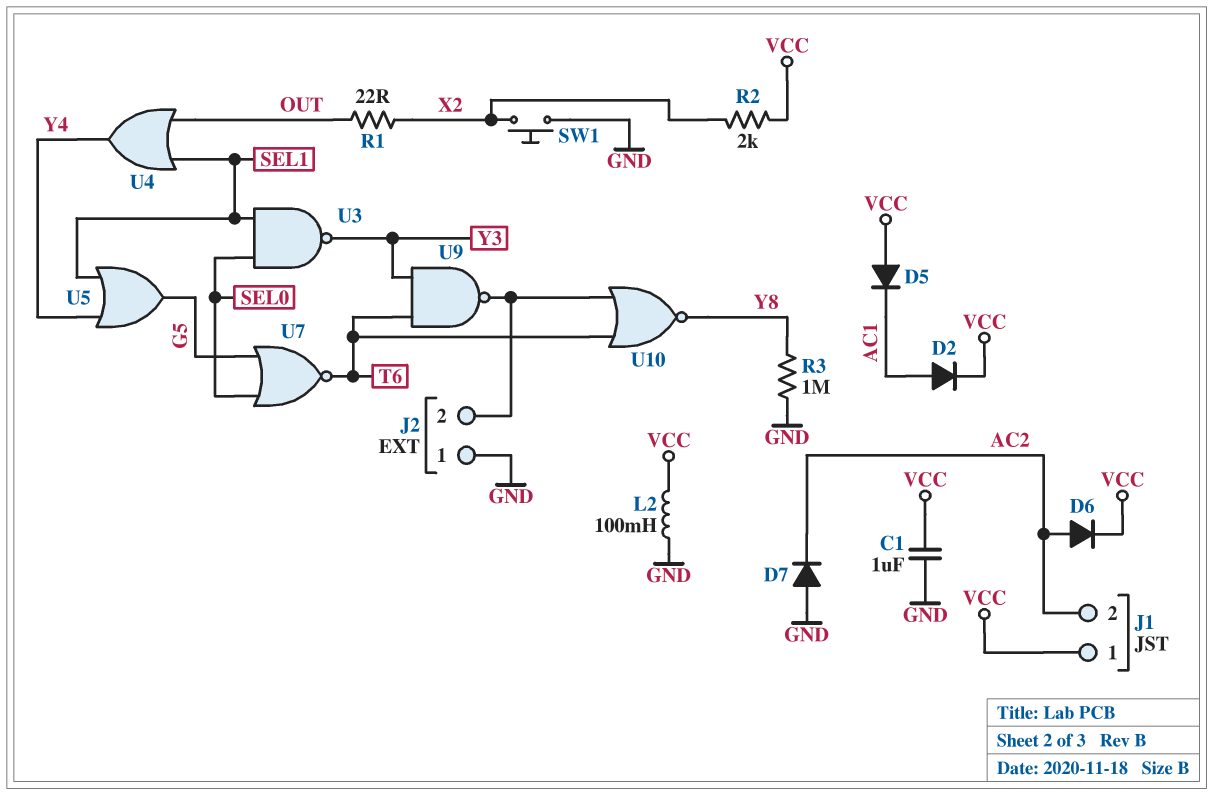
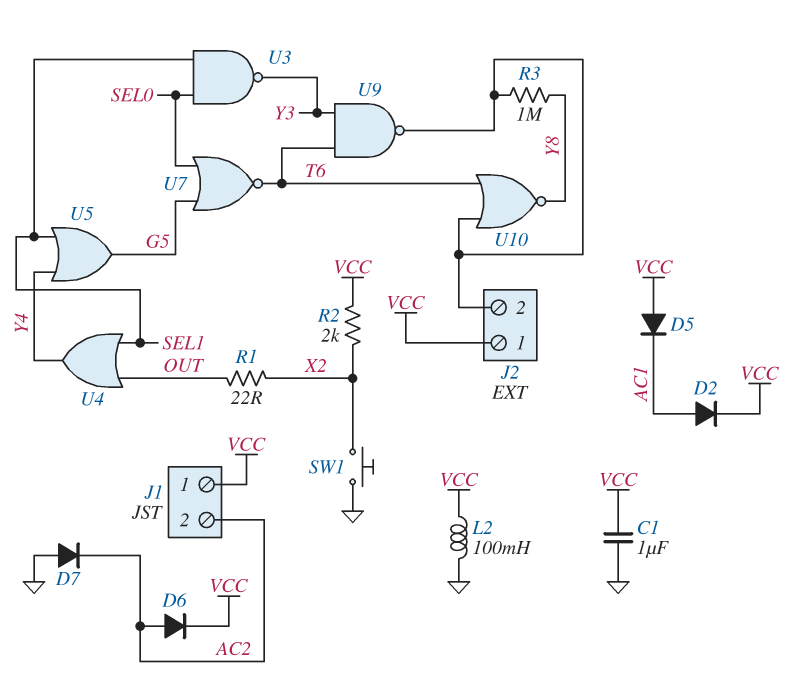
J2 pin 1: GND -> VCC
R3: 1M (GND, Y8) -> 1M (J2/2, Y8)

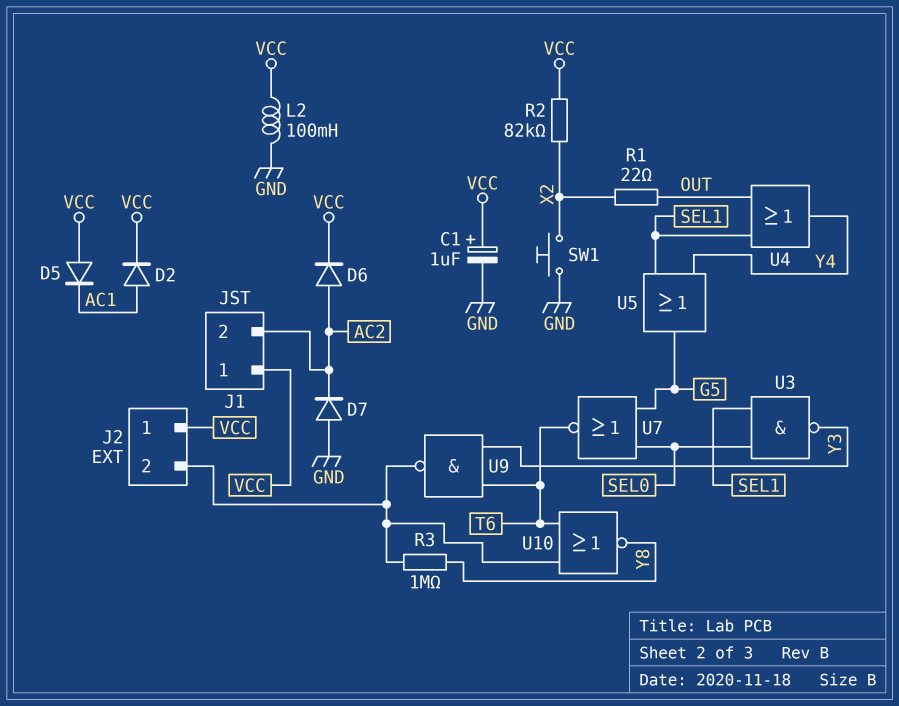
C1: 1uF (GND, VCC) -> 1uF (plus VCC, minus GND)
R2: 2k (VCC, X2) -> 82k (VCC, X2)

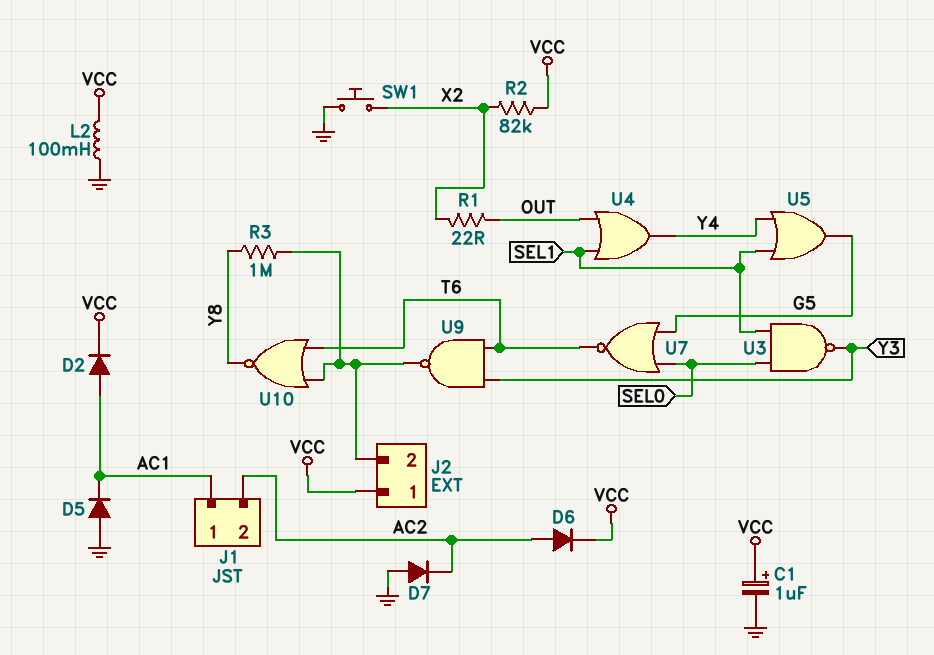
D5: diode (A VCC, K AC1) -> diode (A GND, K AC1)
J1 pin 1: VCC -> AC1

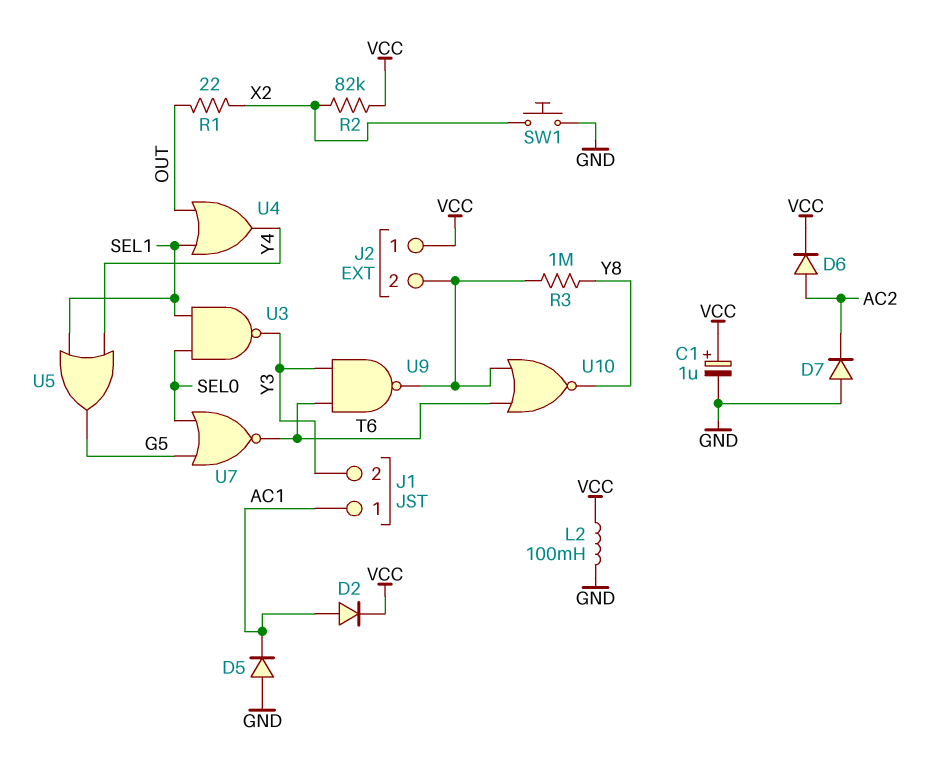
J1 pin 2: AC2 -> Y3

